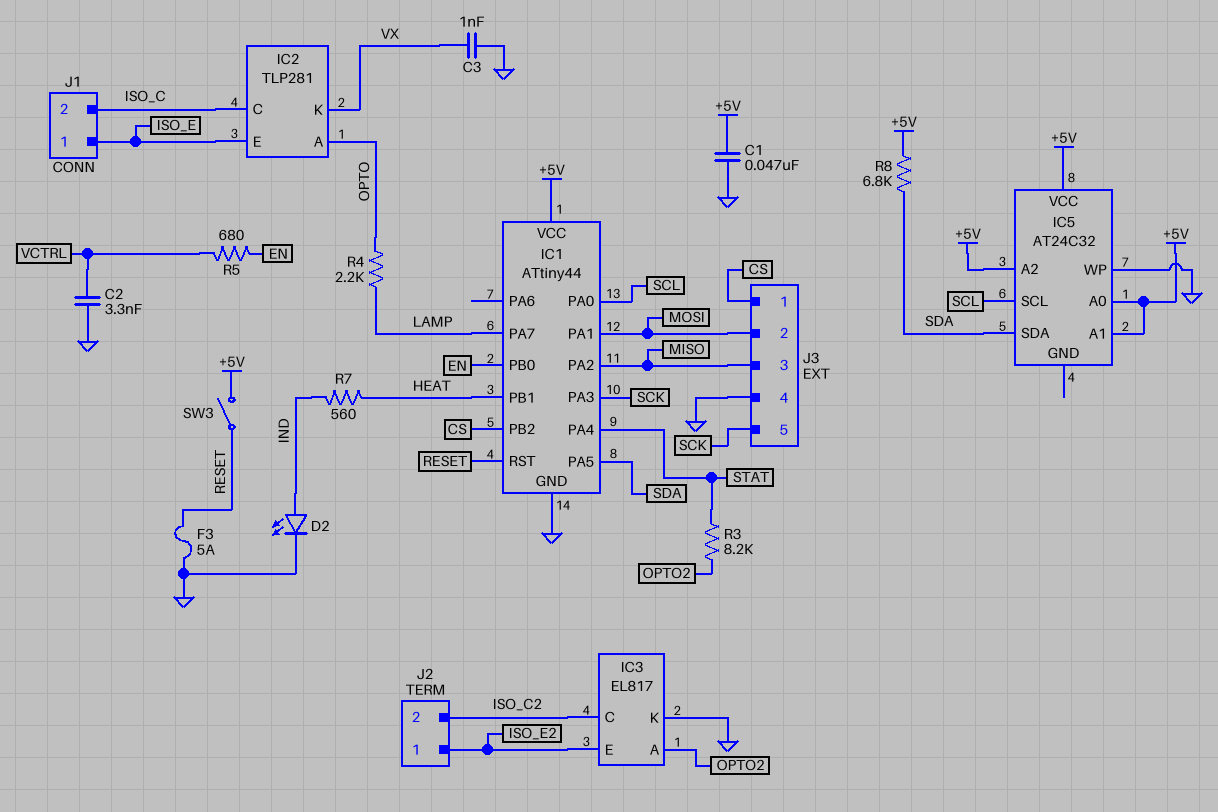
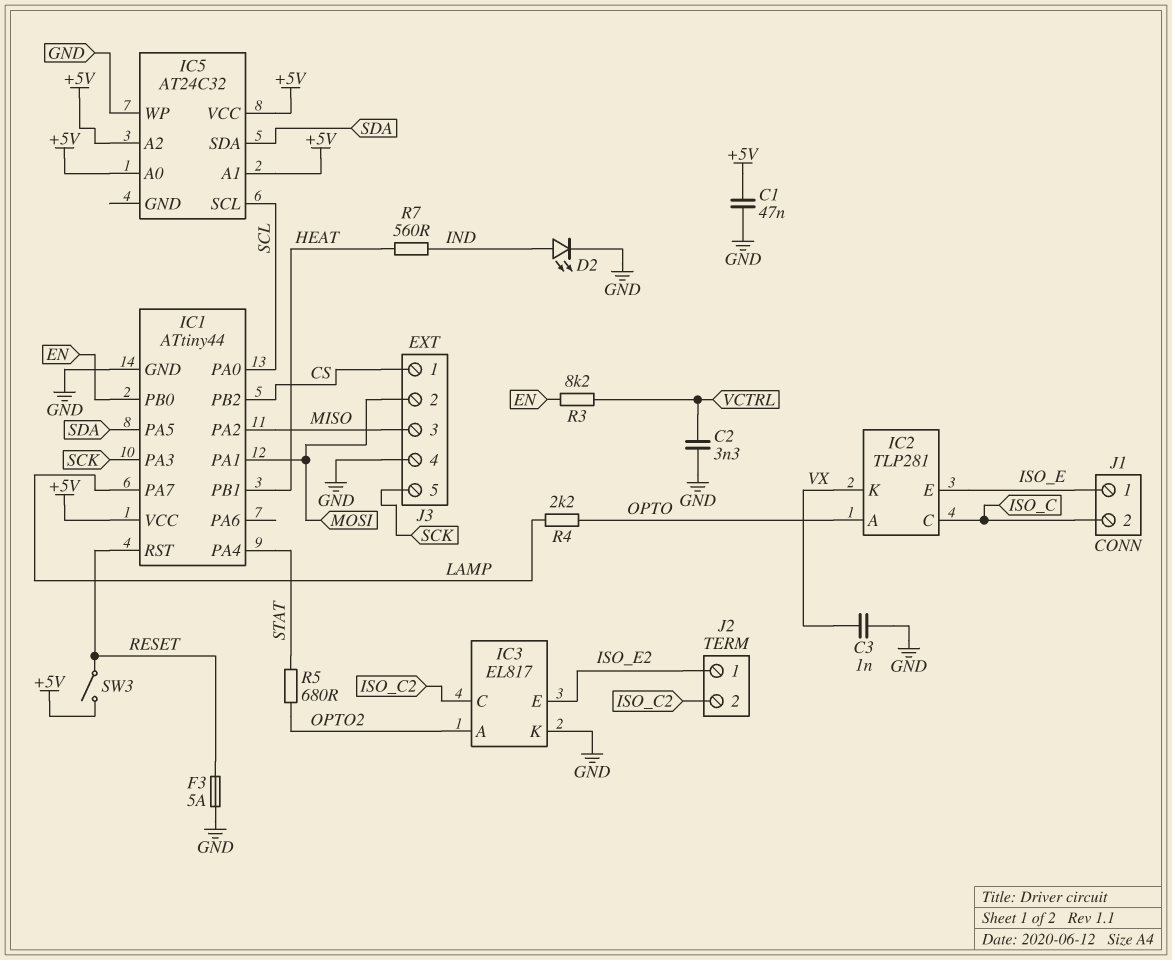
R3: 8.2k (OPTO2, STAT) -> 8.2k (EN, VCTRL)
R5: 680 (EN, VCTRL) -> 680 (OPTO2, STAT)
R8: 6.8k (+5V, SDA) -> none

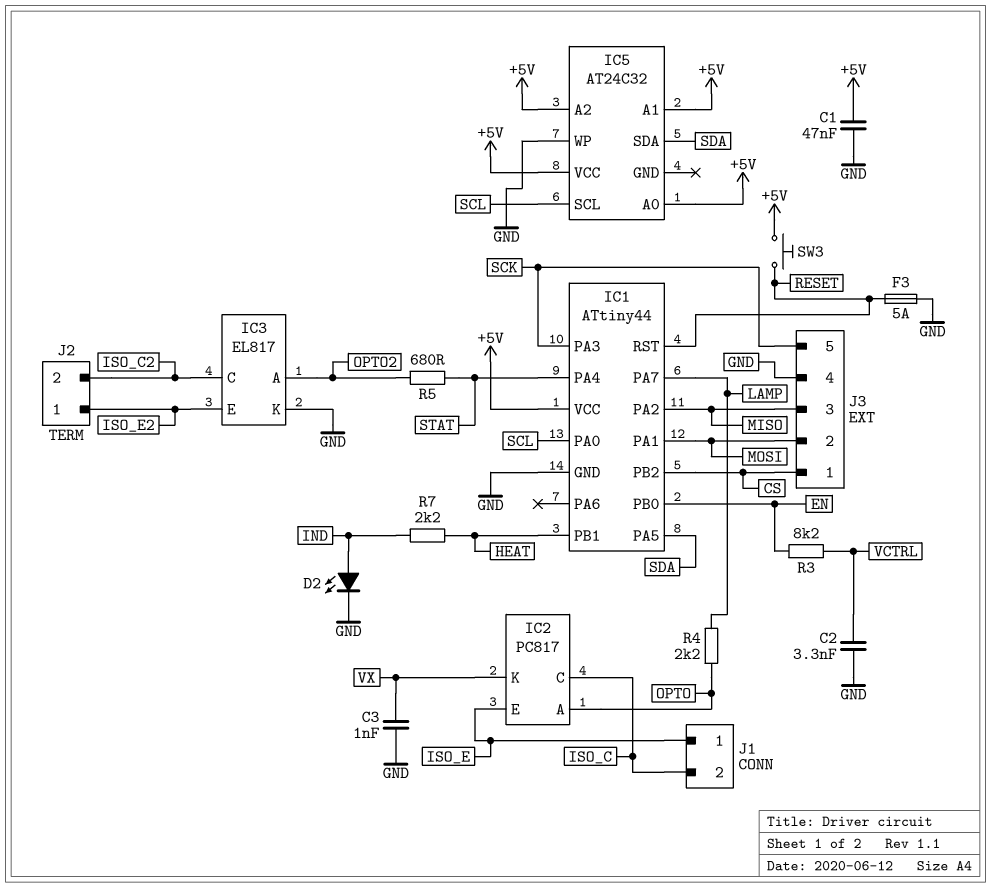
IC2: TLP281 -> PC817
R7: 560 (HEAT, IND) -> 2.2k (HEAT, IND)
SW3: switch (+5V, RESET) -> button (+5V, RESET)

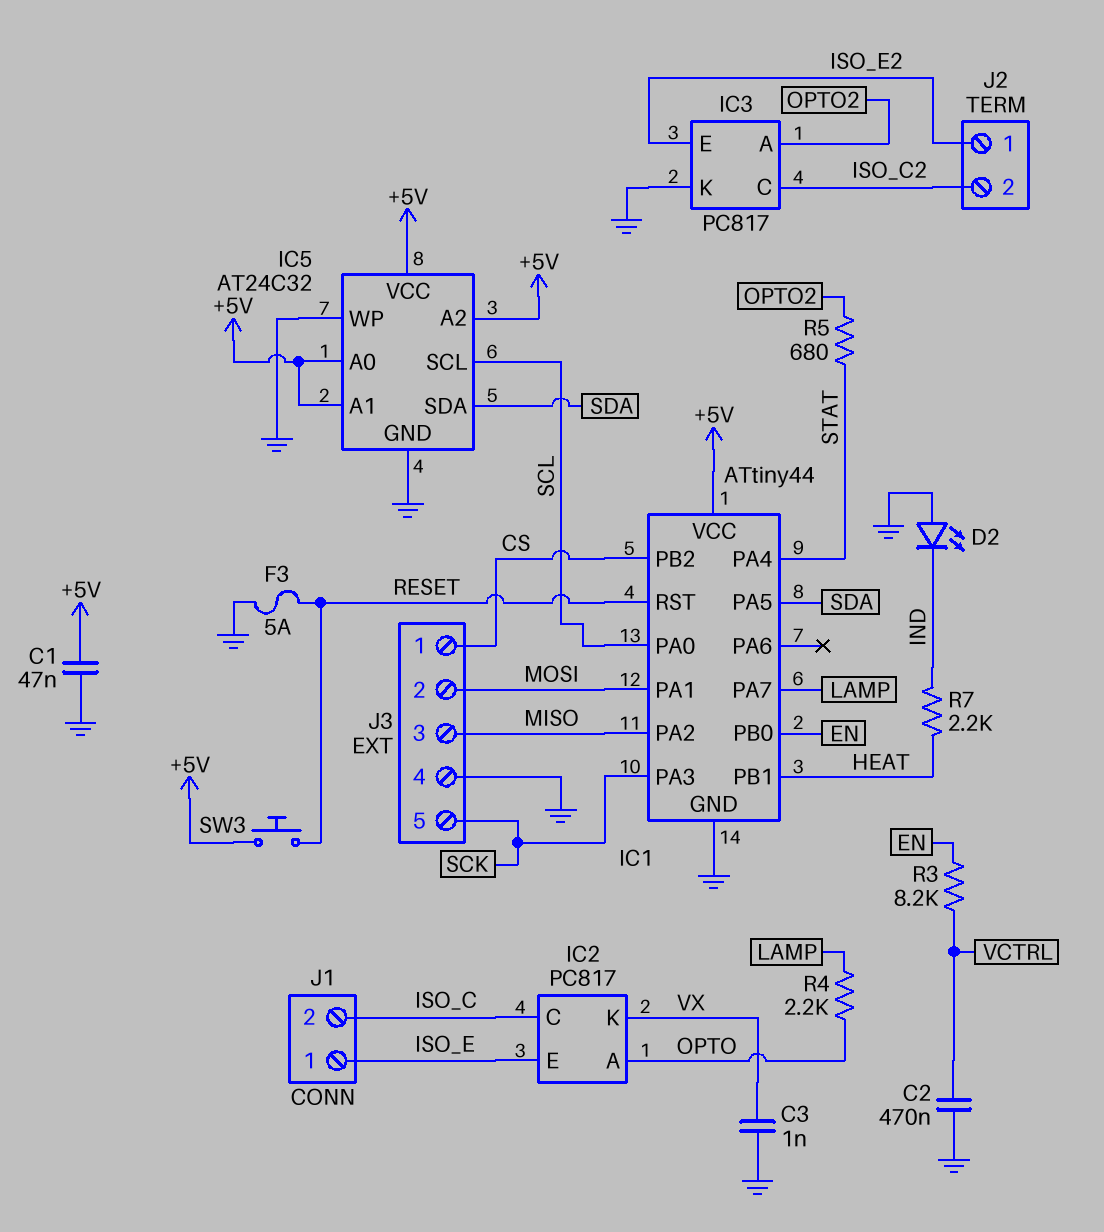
C2: 3.3nF (GND, VCTRL) -> 470nF (GND, VCTRL)
D2: LED (A IND, K GND) -> LED (A GND, K IND)
IC3: EL817 -> PC817
IC5 pin GND: none -> GND

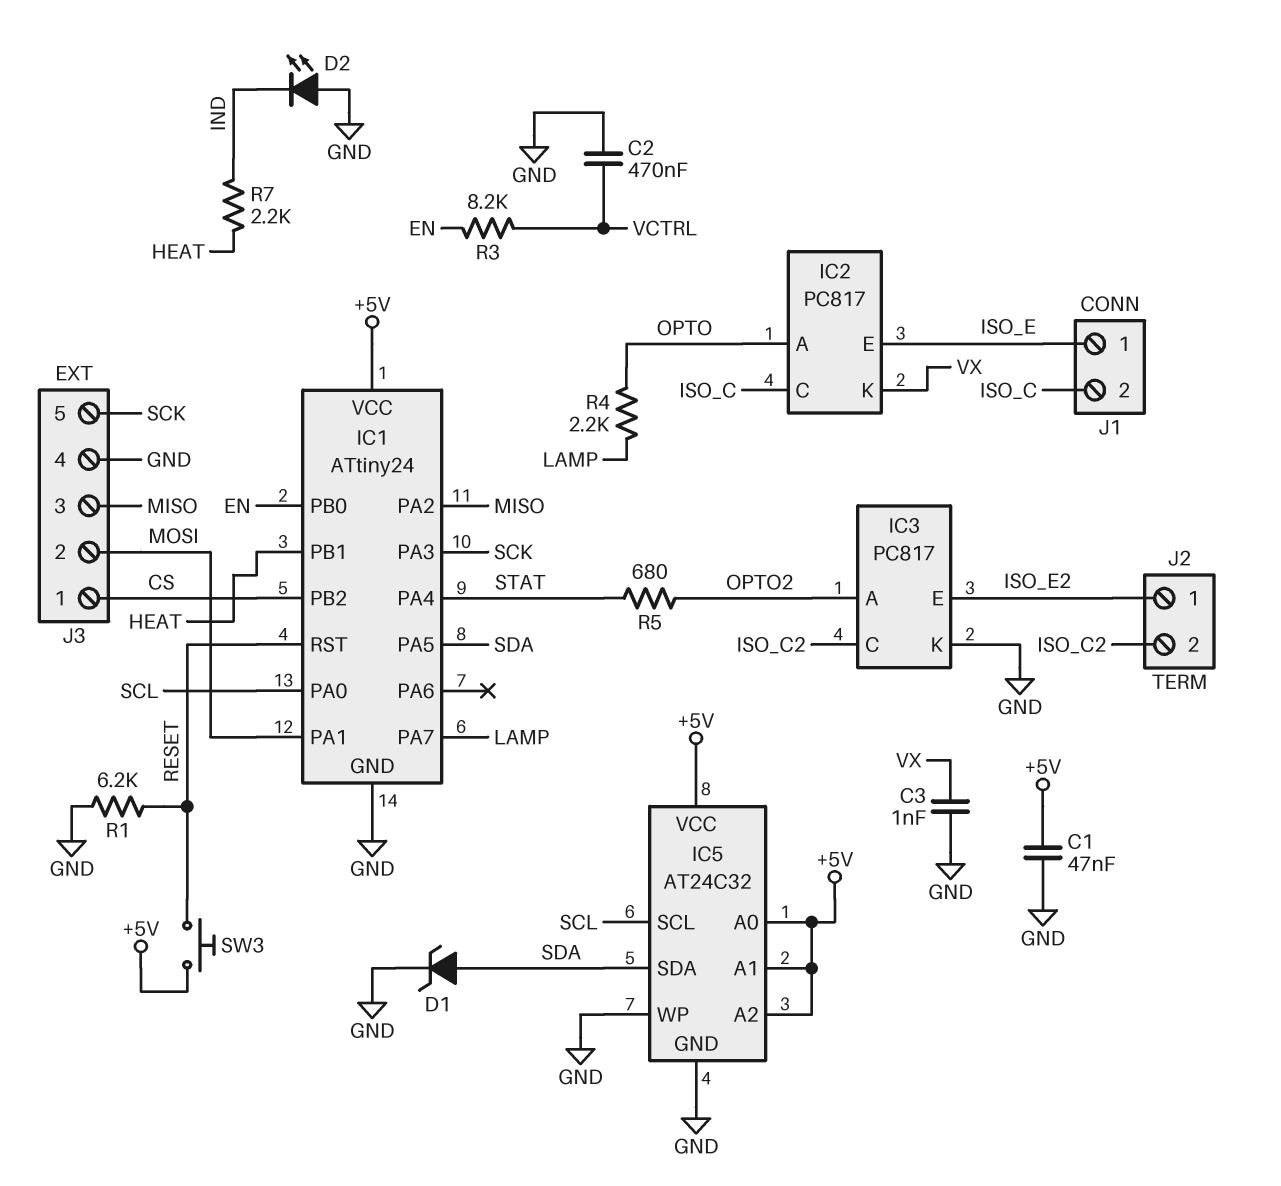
D1: none -> zener (A SDA, K GND)
F3: 5A (GND, RESET) -> none
IC1: ATtiny44 -> ATtiny24
R1: none -> 6.2k (GND, RESET)

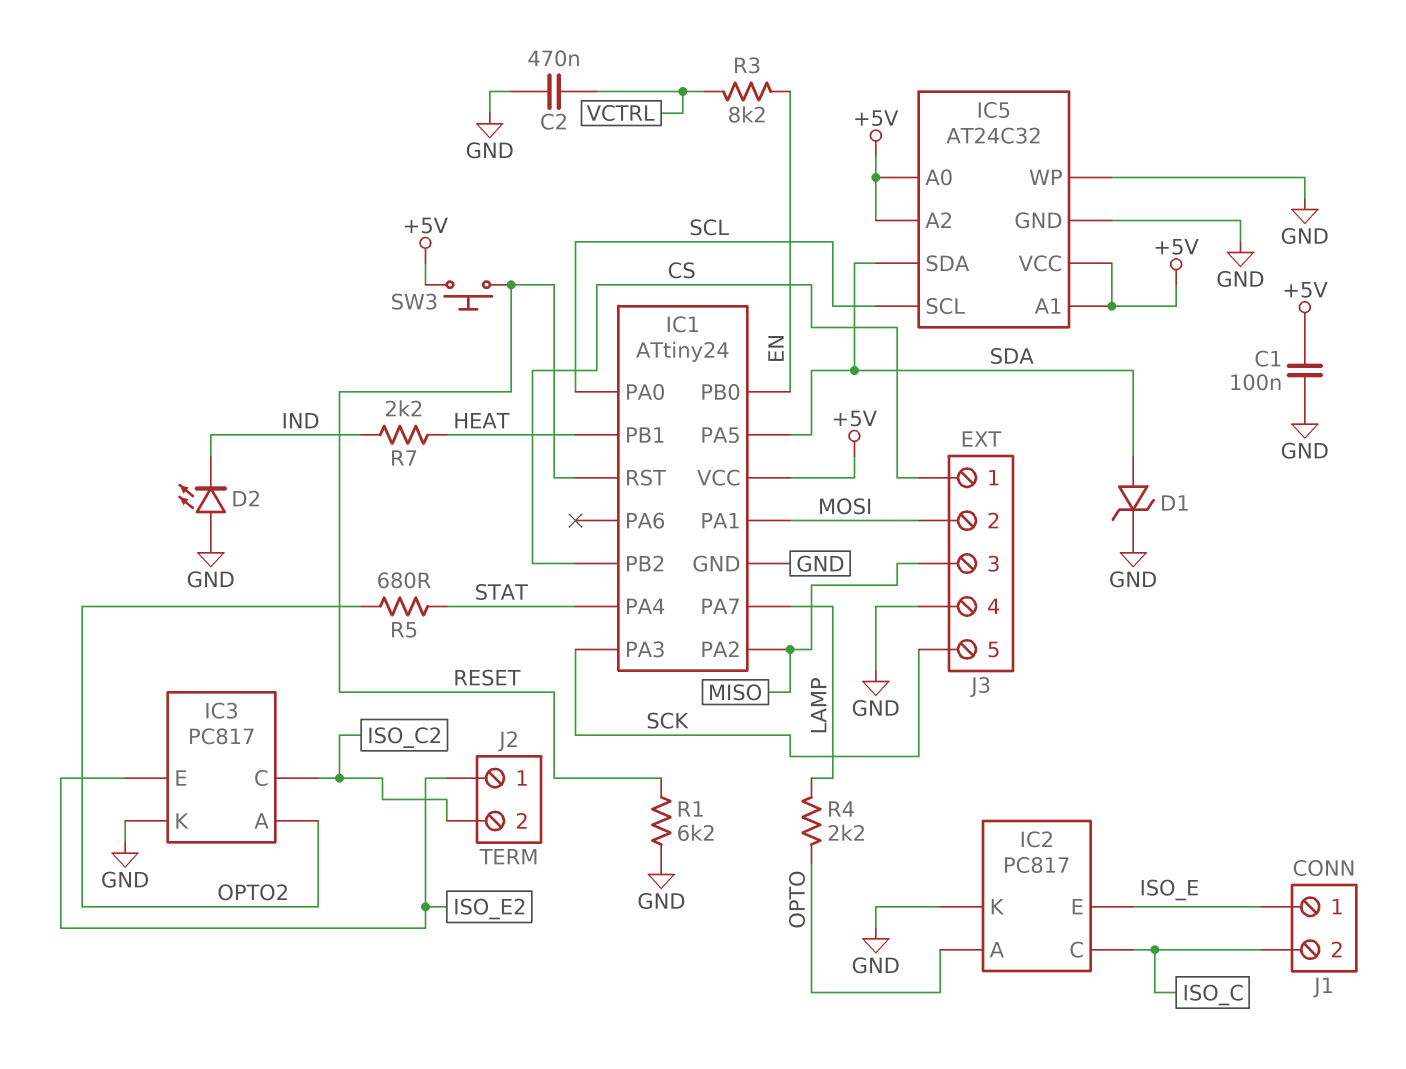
C1: 47nF (+5V, GND) -> 100nF (+5V, GND)
C3: 1nF (GND, VX) -> none
IC2 pin K: VX -> GND

